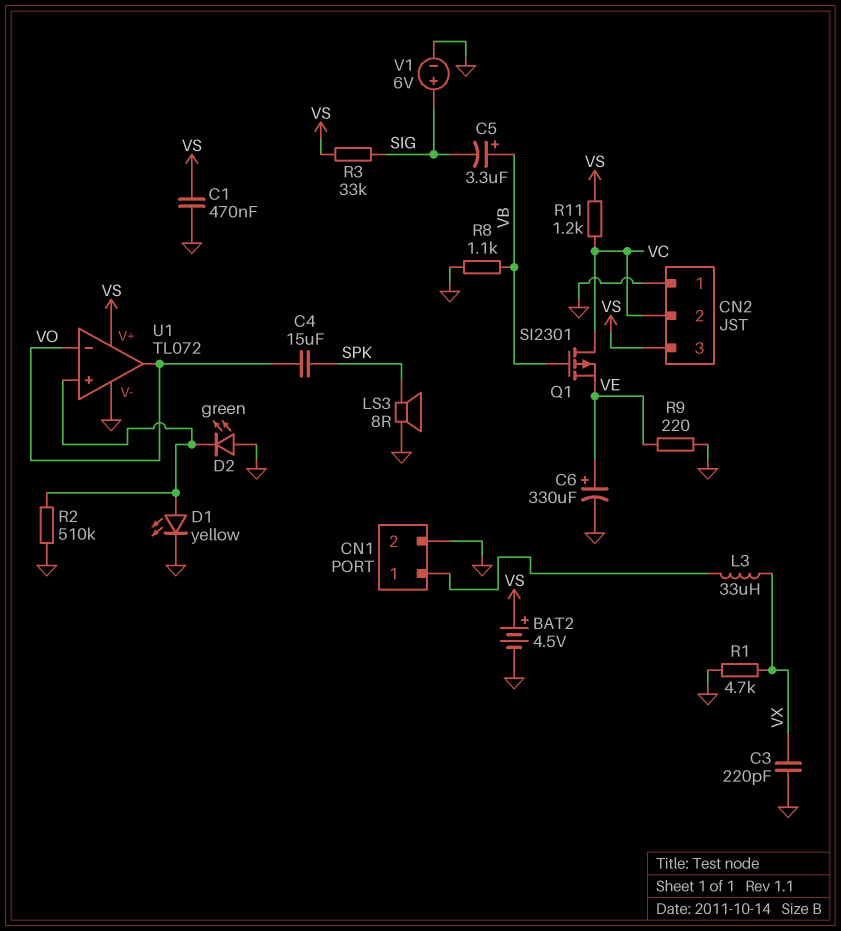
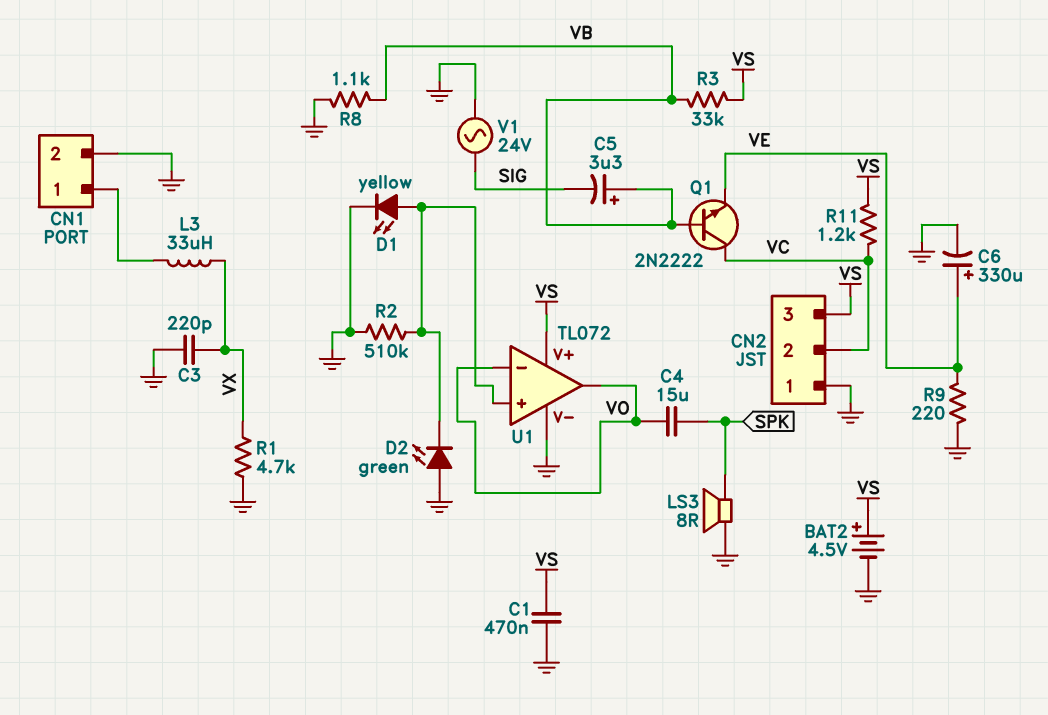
Q1: PMOS SI2301 (G VB, D VC, S VE) -> NPN 2N2222 (B VB, C VC, E VE)
R3: 33k (SIG, VS) -> 33k (VB, VS)
V1: 6V (plus SIG, minus GND) -> AC 24V (GND, SIG)

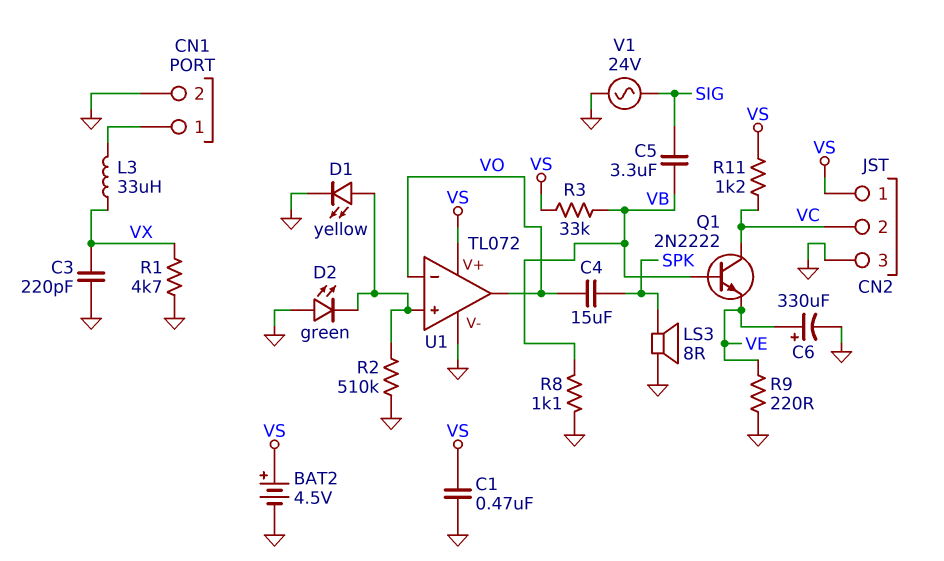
C5: 3.3uF (plus VB, minus SIG) -> 3.3uF (SIG, VB)
CN2 pin 1: GND -> VS
CN2 pin 3: VS -> GND

